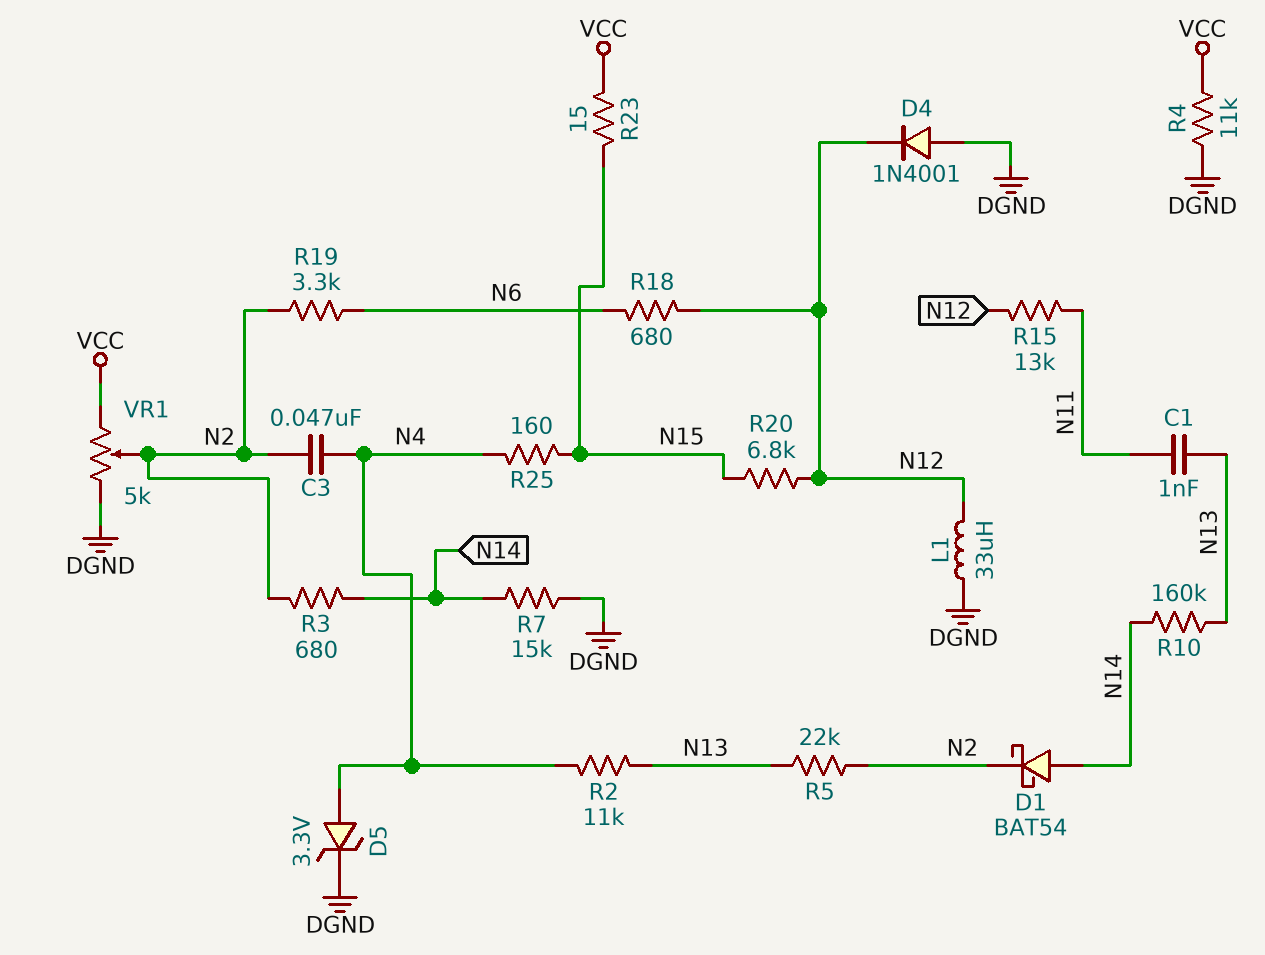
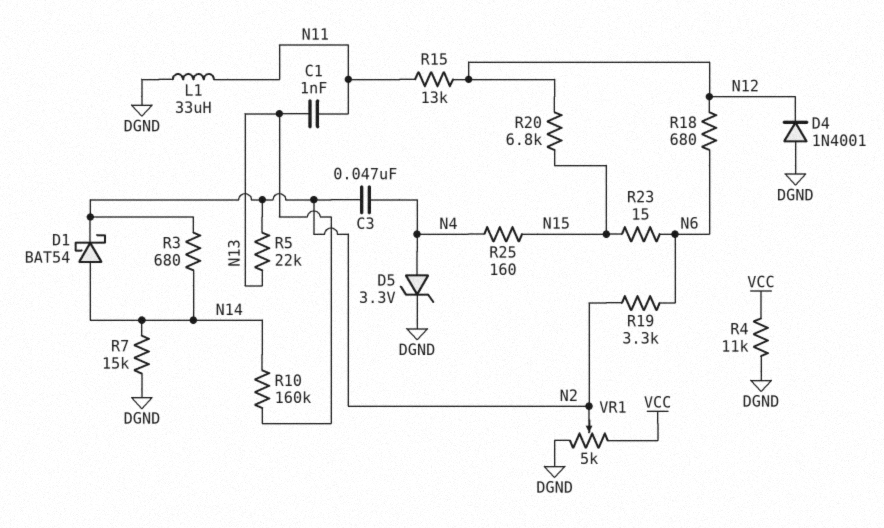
L1: 33uH (DGND, N12) -> 33uH (DGND, N11)
R2: 11k (N4, N13) -> none
R23: 15 (N15, VCC) -> 15 (N6, N15)

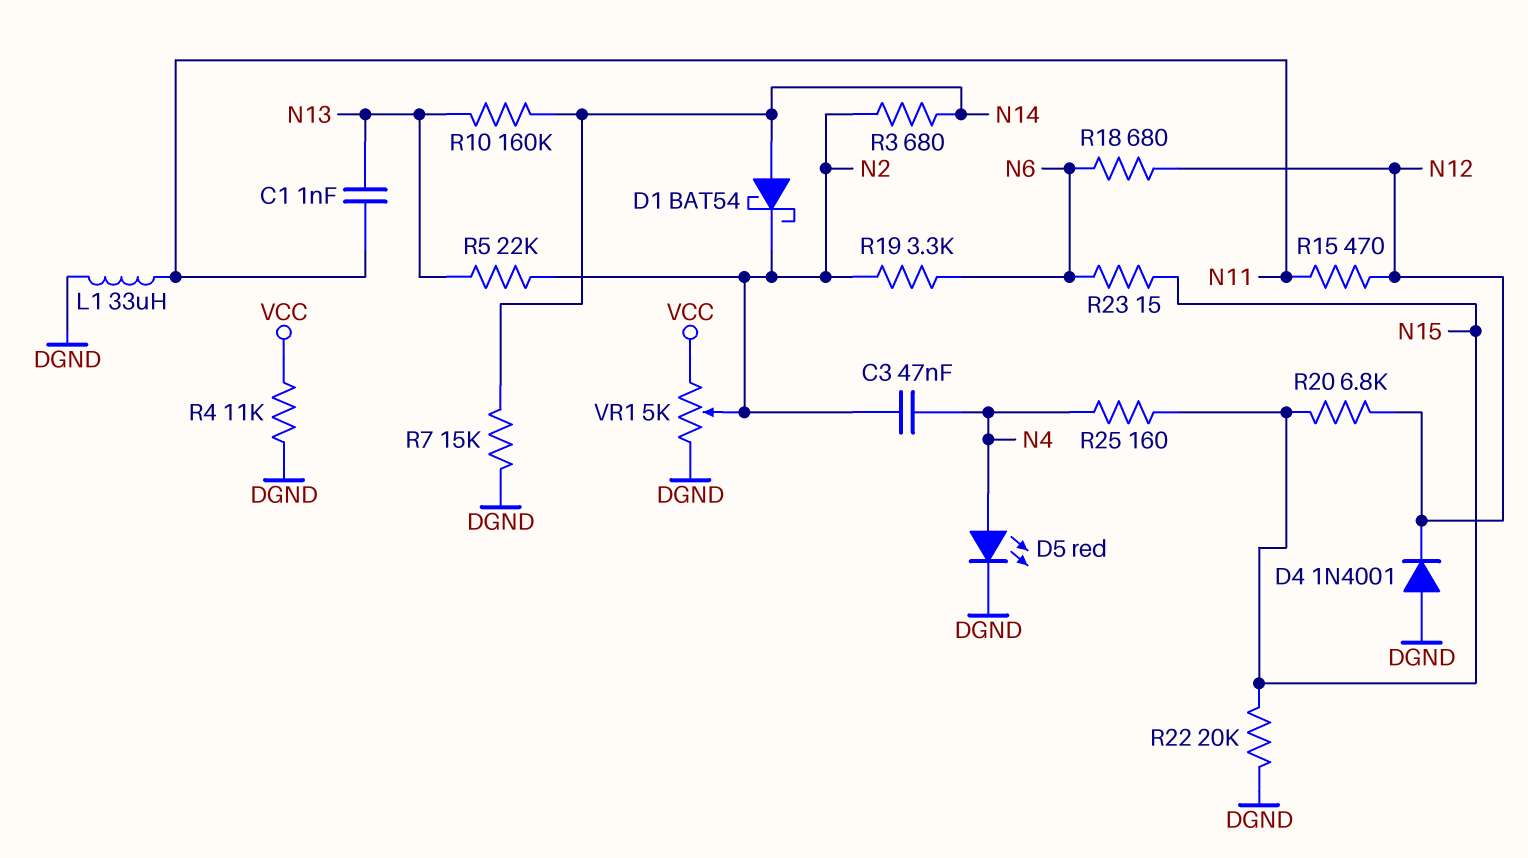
D5: zener 3.3V (A N4, K DGND) -> LED red (A N4, K DGND)
R15: 13k (N11, N12) -> 470 (N11, N12)
R22: none -> 20k (DGND, N15)

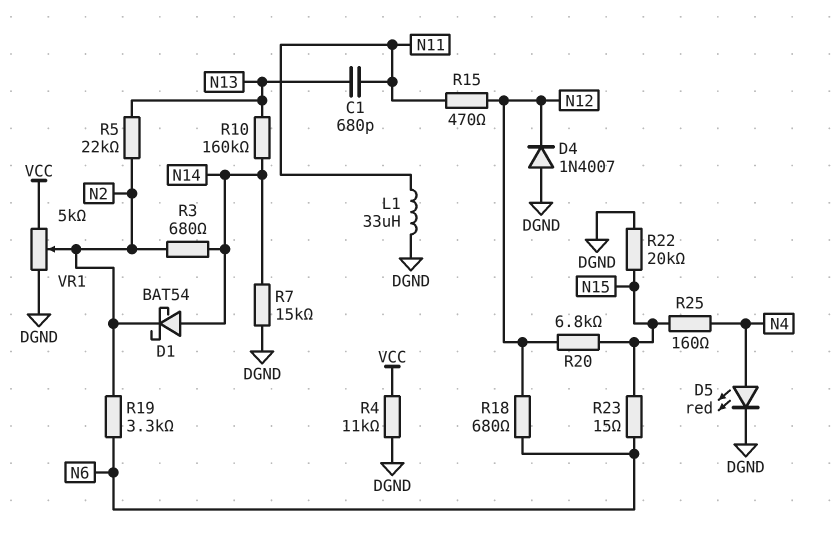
C1: 1nF (N11, N13) -> 680pF (N11, N13)
C3: 47nF (N2, N4) -> none
D4: diode 1N4001 (A DGND, K N12) -> diode 1N4007 (A DGND, K N12)

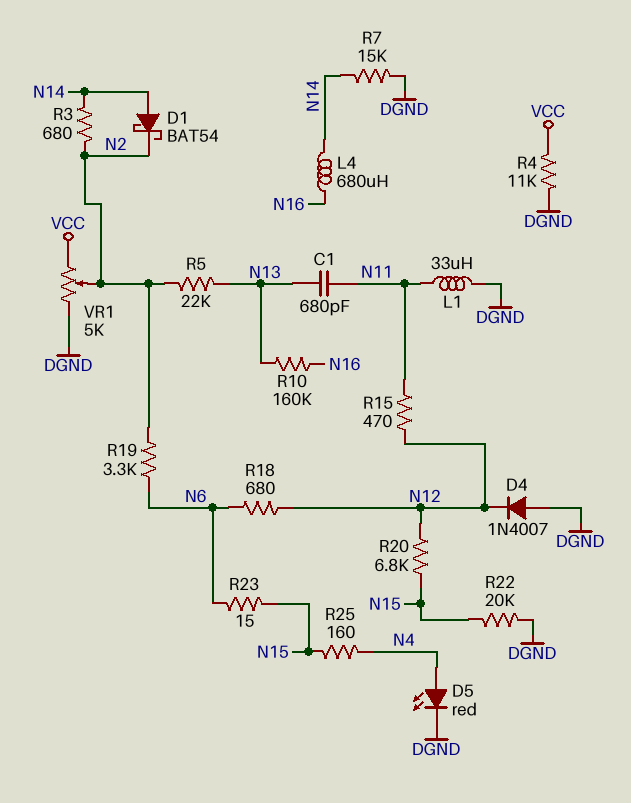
L4: none -> 680uH (N14, N16)
R10: 160k (N13, N14) -> 160k (N13, N16)

